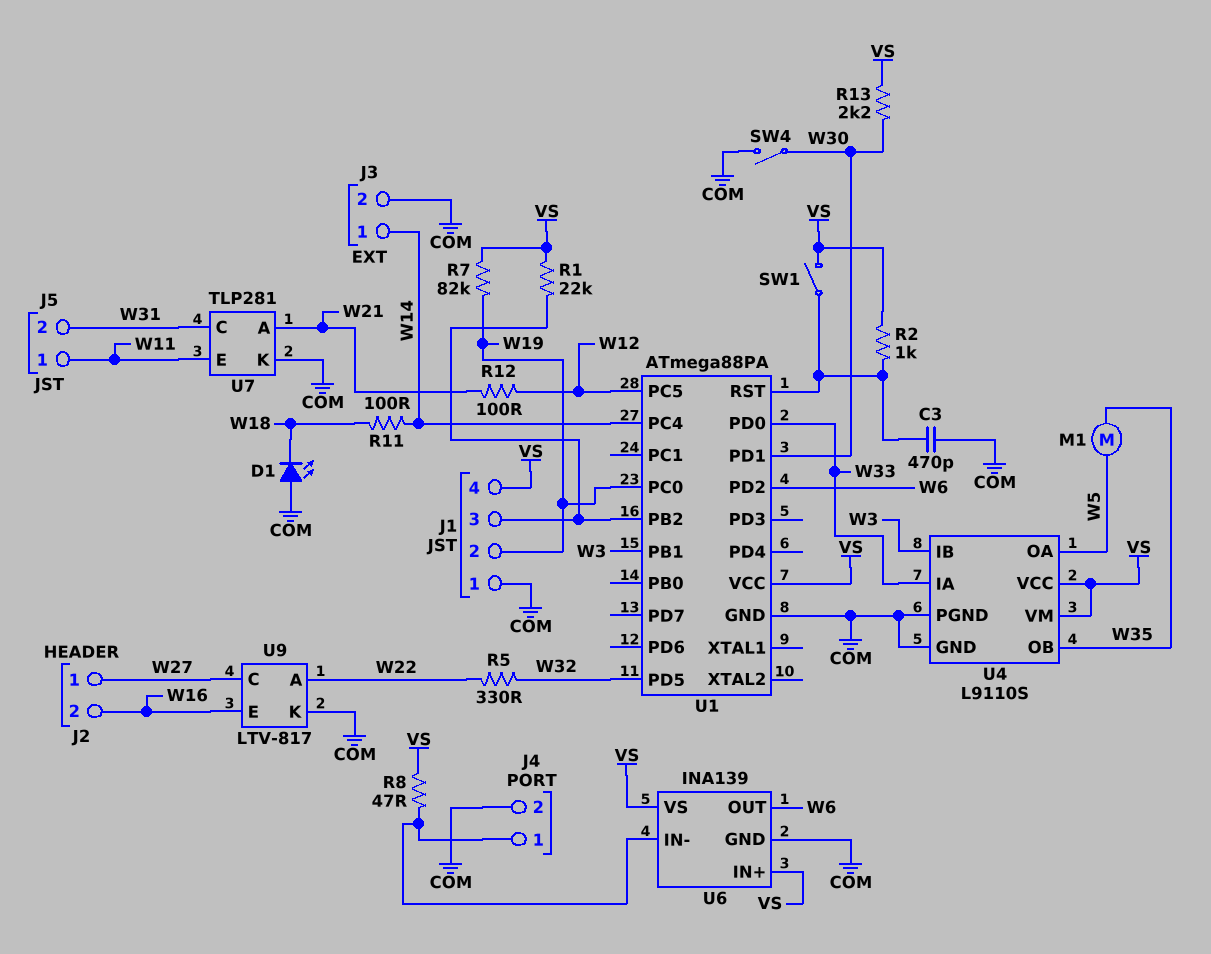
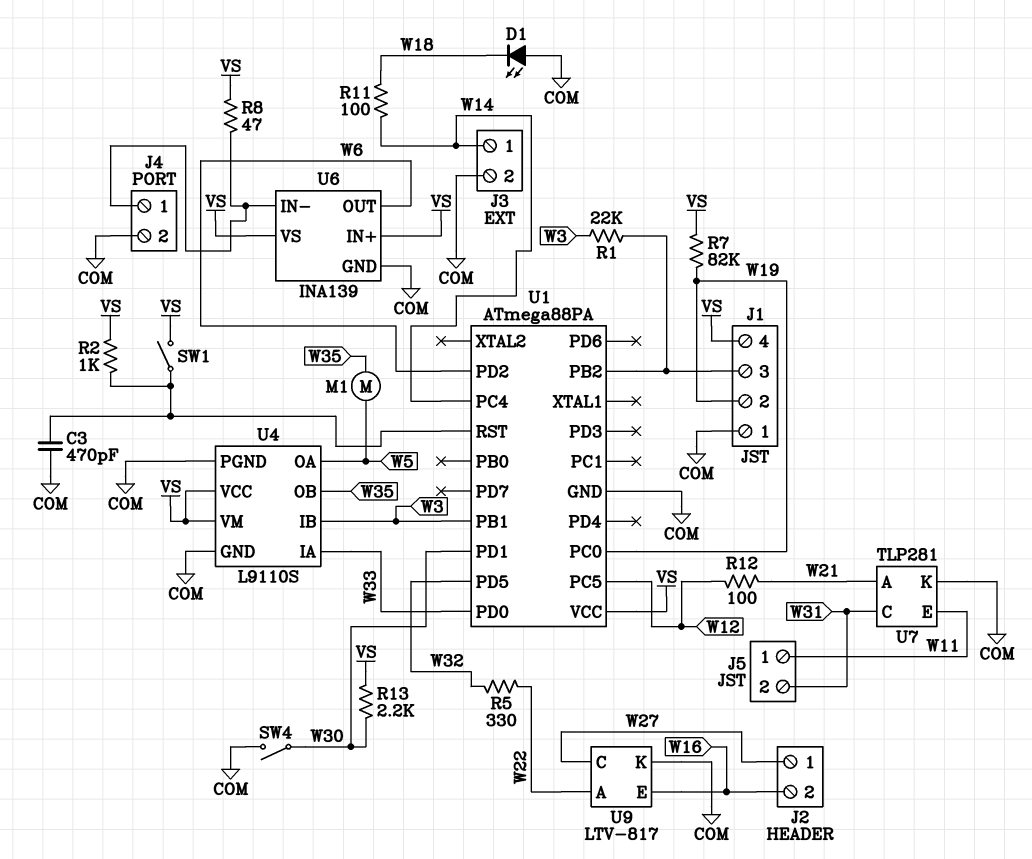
R1: 22k (J1/3, VS) -> 22k (J1/3, W3)

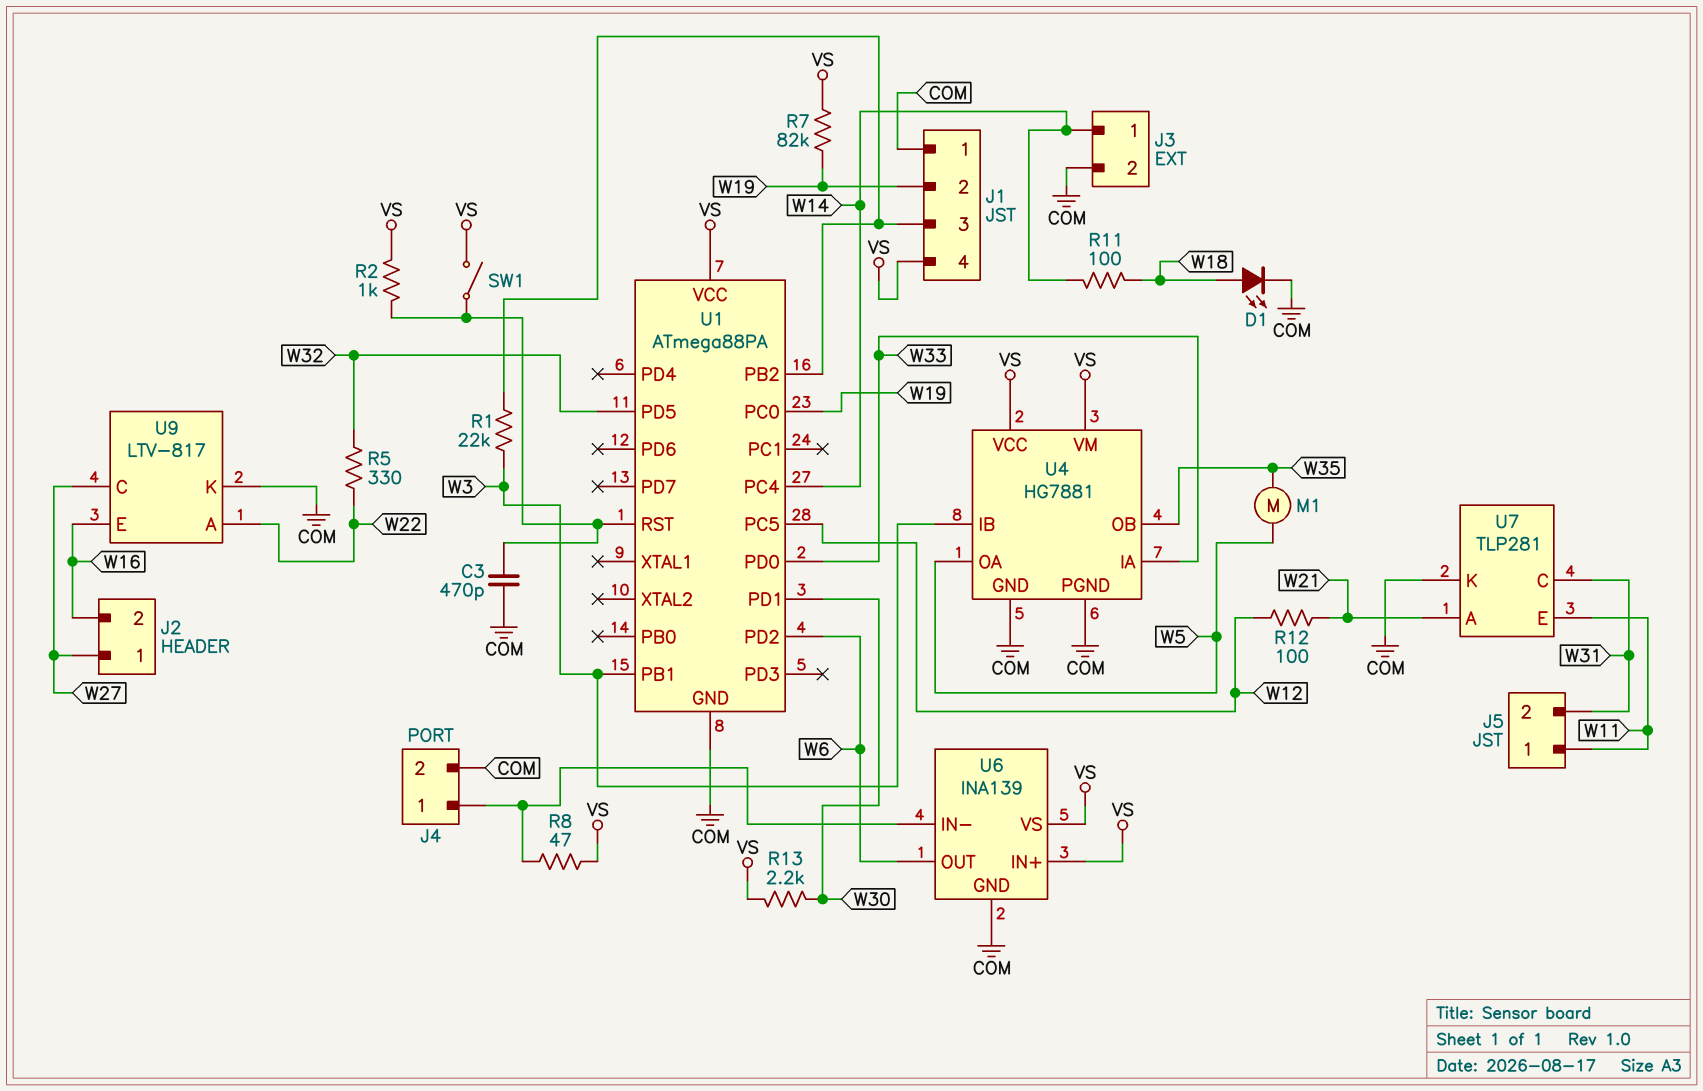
D1: LED (A COM, K W18) -> LED (A W18, K COM)
SW4: switch (COM, W30) -> none
U4: L9110S -> HG7881

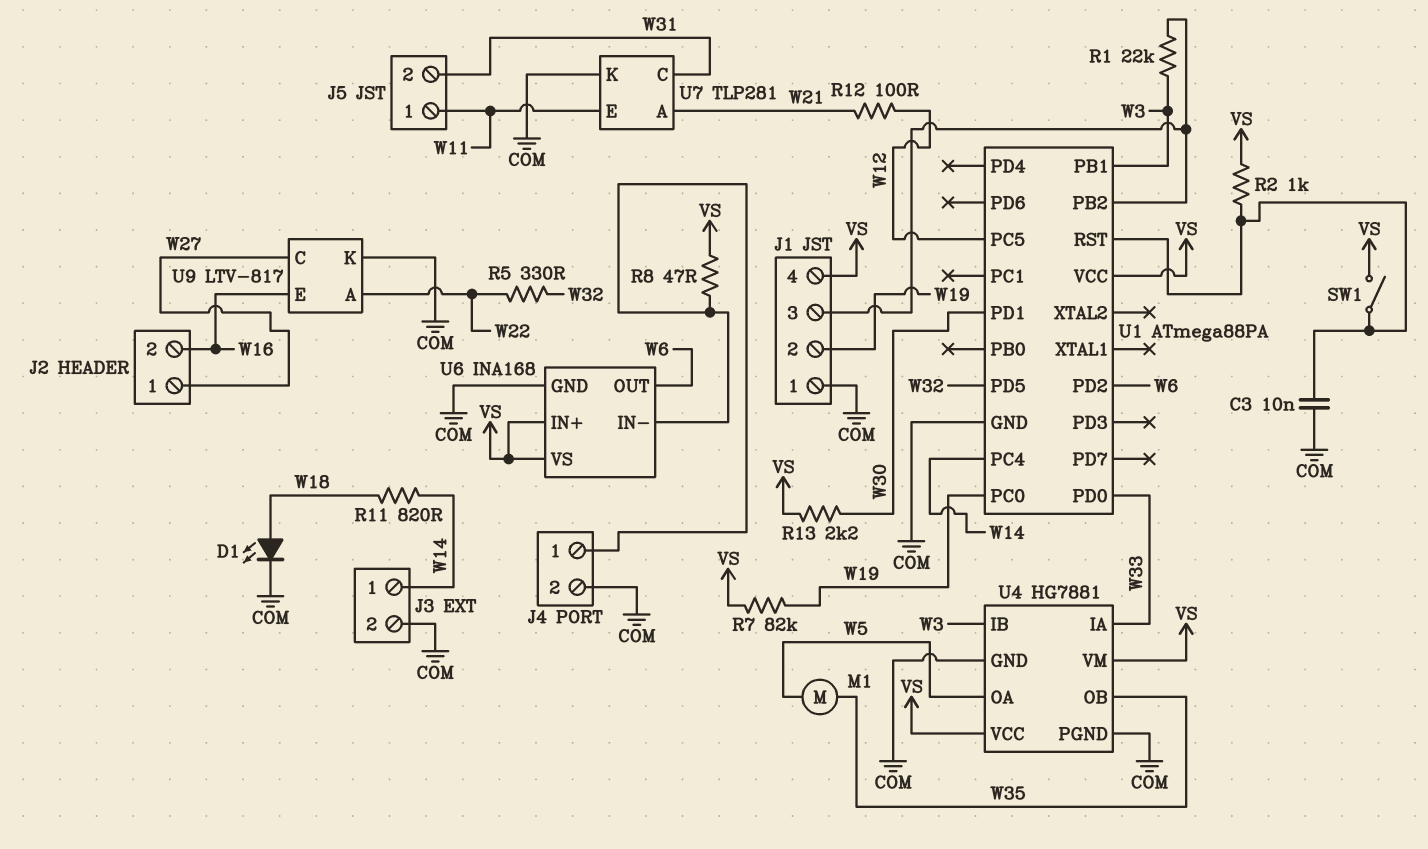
C3: 470pF (COM, U1/RST) -> 10nF (COM, U1/RST)
R11: 100 (W14, W18) -> 820 (W14, W18)
U6: INA139 -> INA168

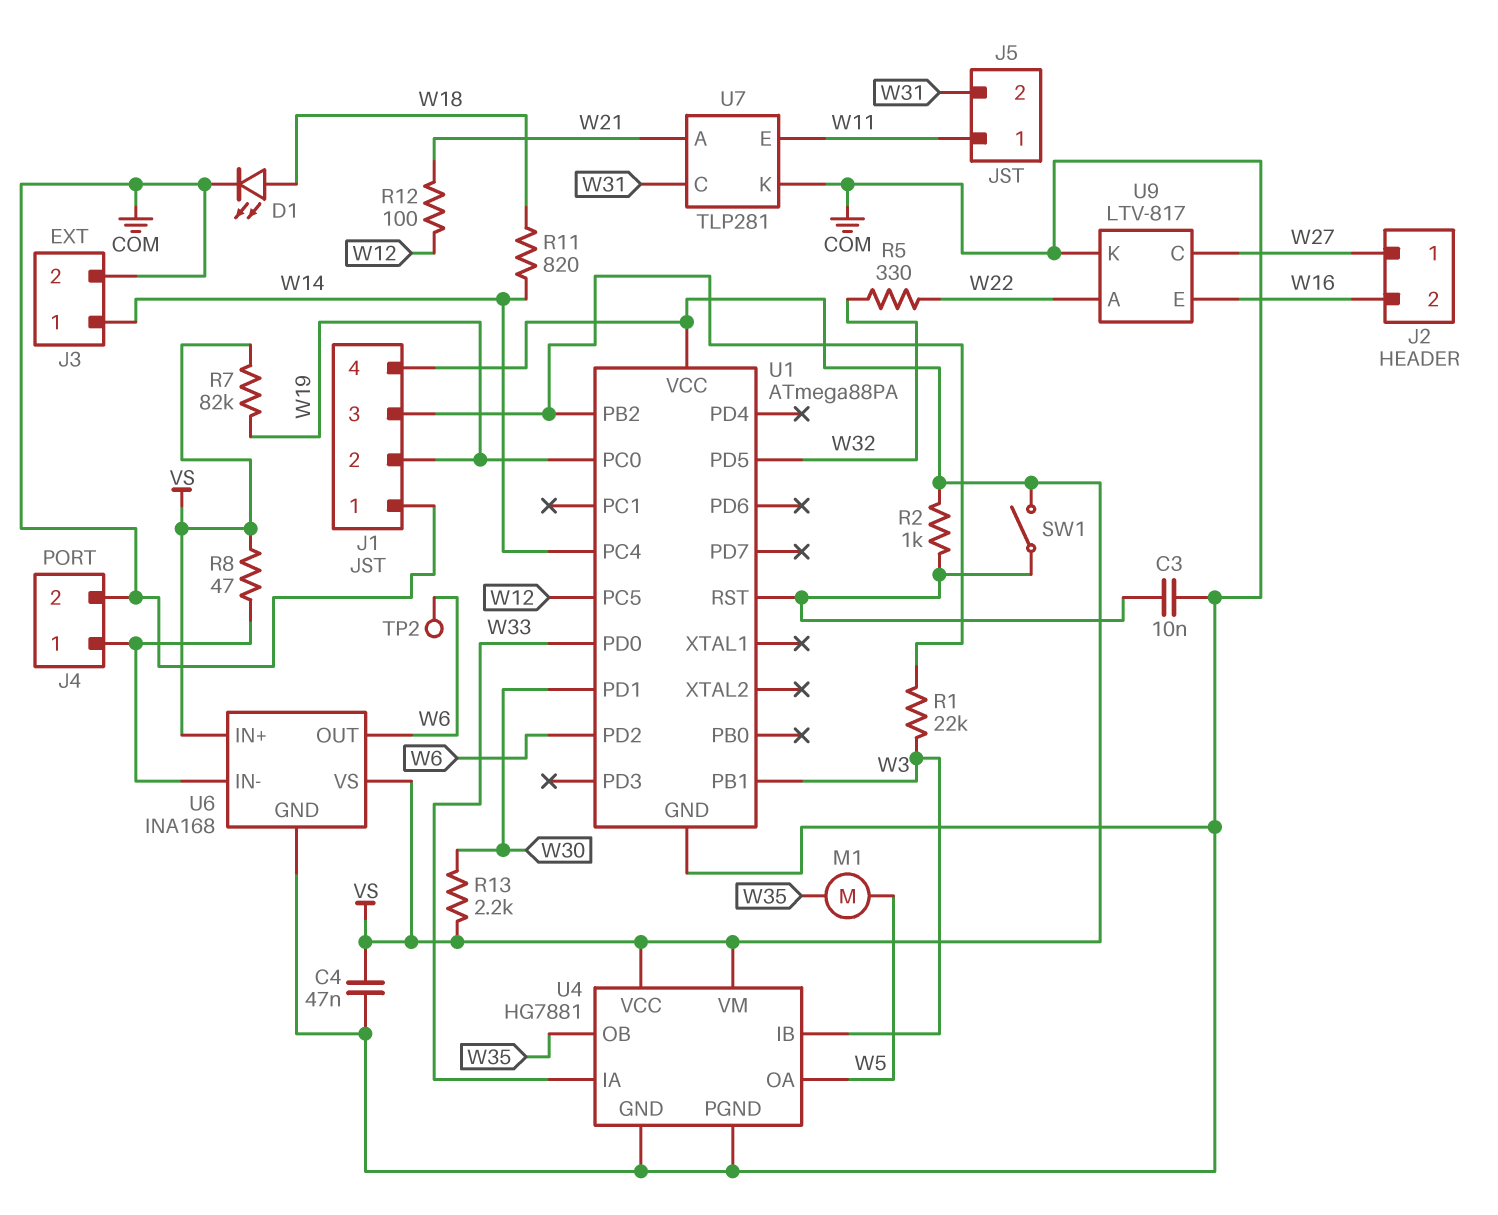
C4: none -> 47nF (COM, VS)
TP2: none -> test point (W6)

